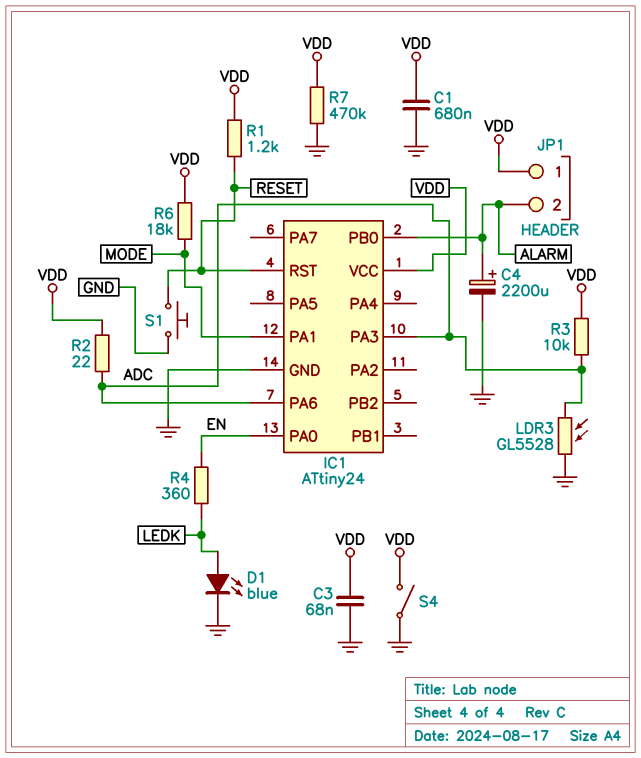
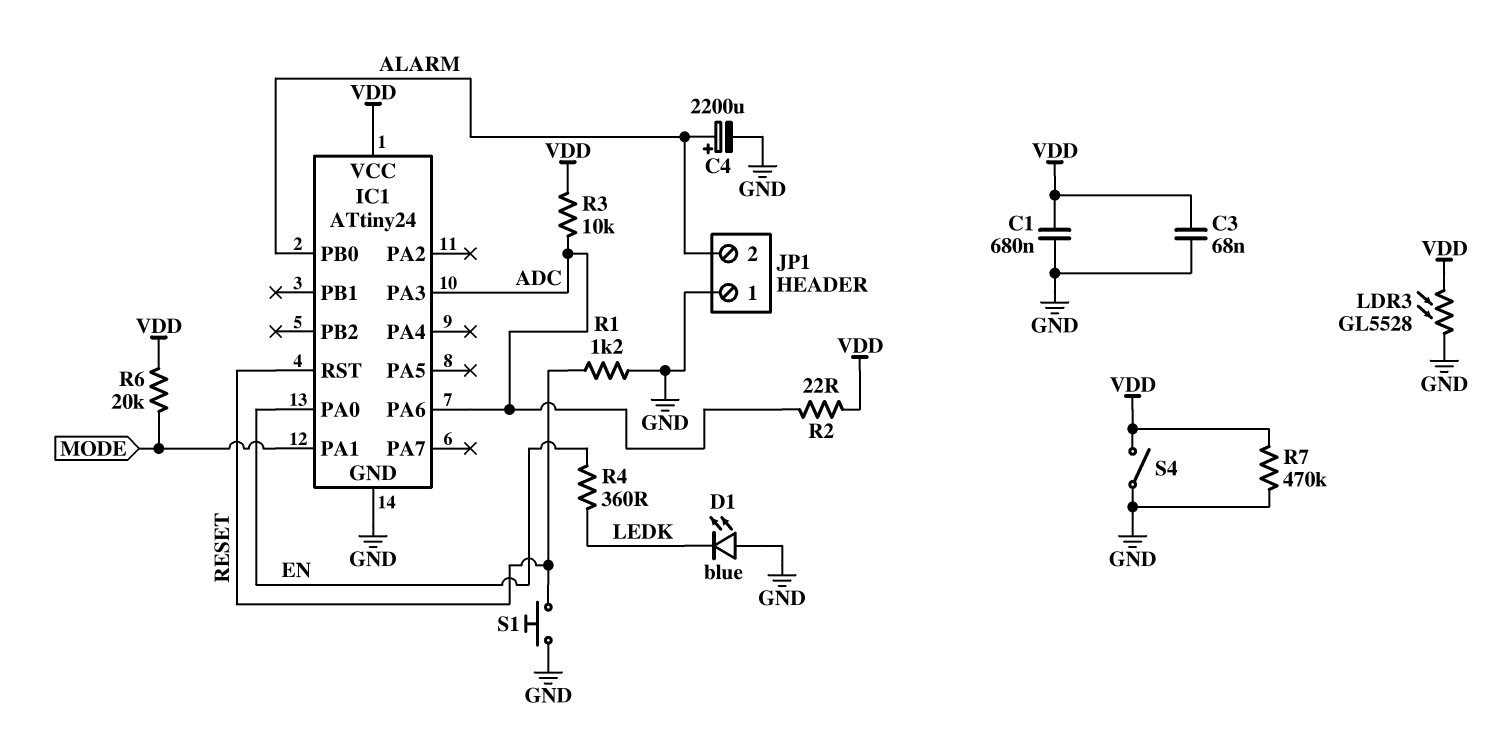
D1: LED blue (A LEDK, K GND) -> LED blue (A GND, K LEDK)
JP1 pin 1: VDD -> GND
LDR3: GL5528 (ADC, GND) -> GL5528 (GND, VDD)
R1: 1.2k (RESET, VDD) -> 1.2k (GND, RESET)
R6: 18k (MODE, VDD) -> 20k (MODE, VDD)

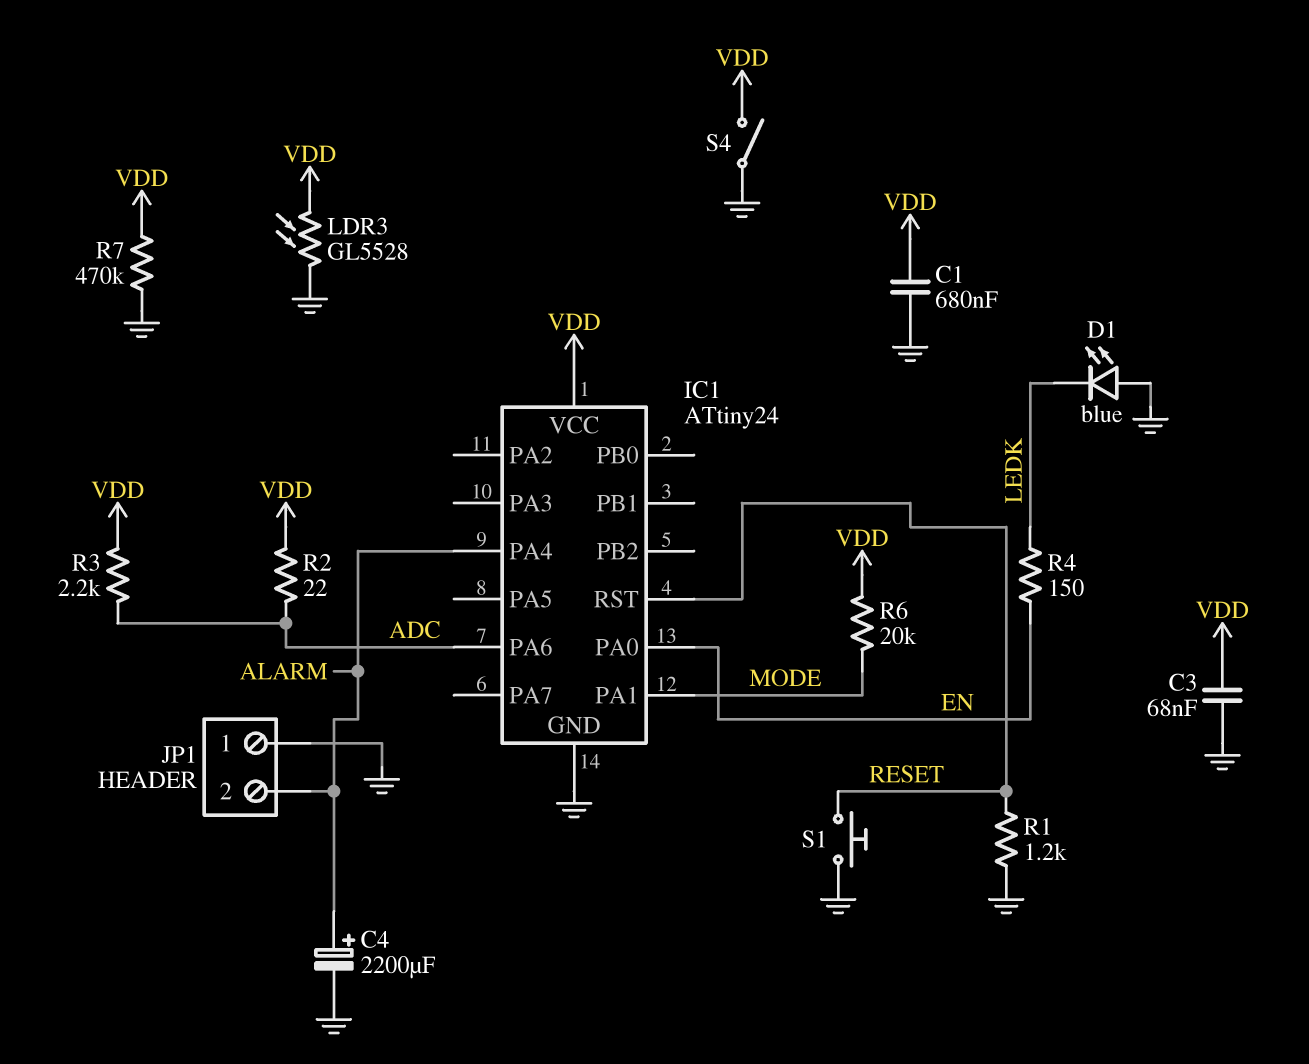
IC1 pin PA3: ADC -> none
IC1 pin PA4: none -> ALARM
IC1 pin PB0: ALARM -> none
R3: 10k (ADC, VDD) -> 2.2k (ADC, VDD)
R4: 360 (EN, LEDK) -> 150 (EN, LEDK)

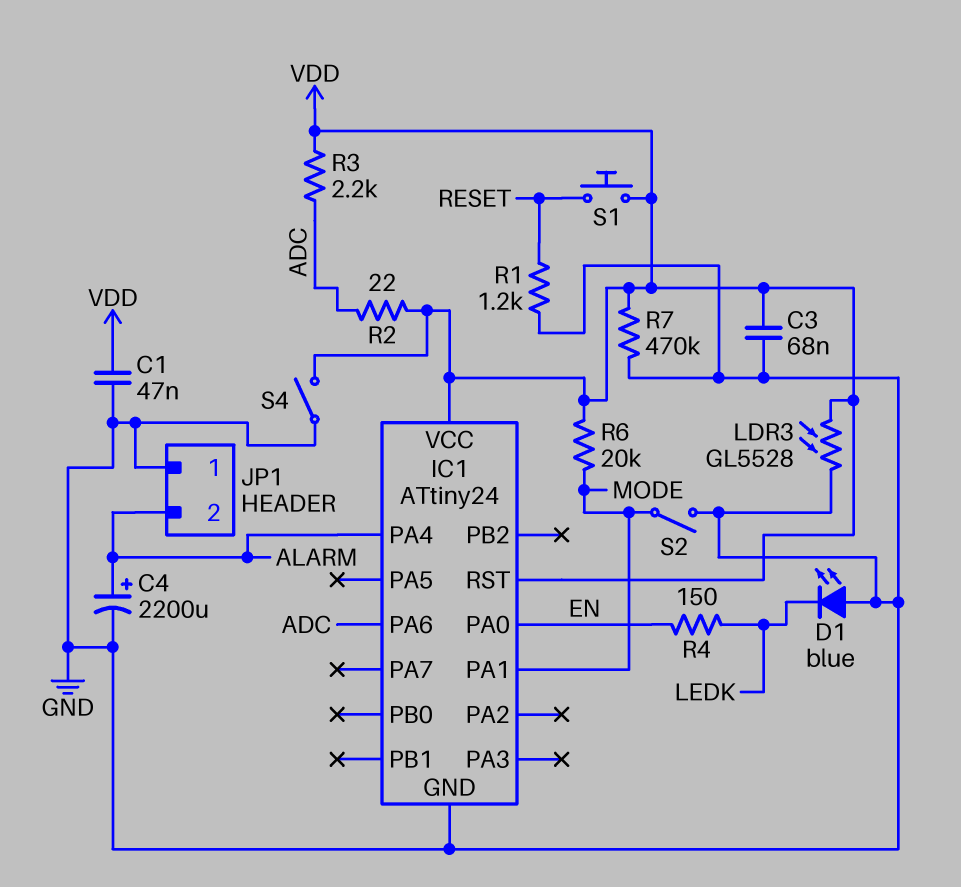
C1: 680nF (GND, VDD) -> 47nF (GND, VDD)
IC1 pin RST: RESET -> VDD
S1: button (GND, RESET) -> button (RESET, VDD)
S2: none -> switch (GND, MODE)

